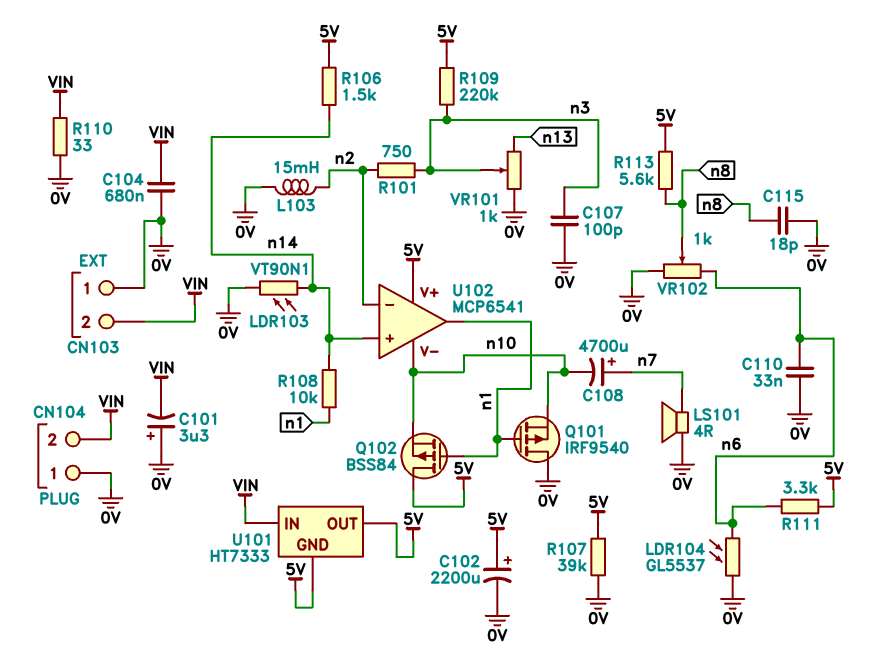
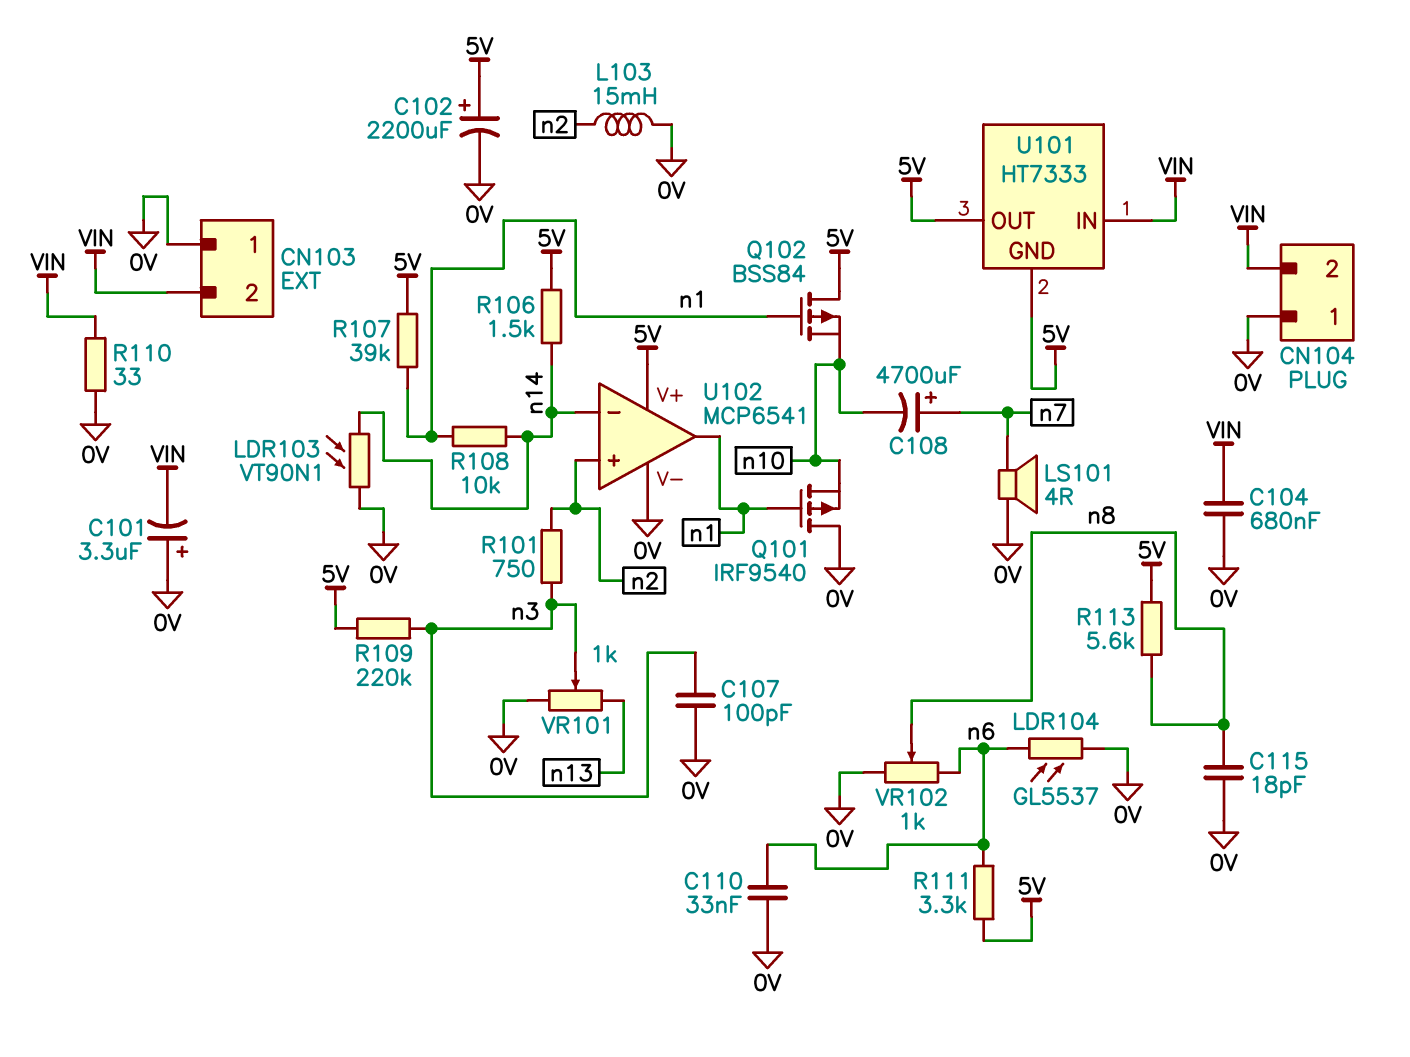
R107: 39k (0V, 5V) -> 39k (5V, n1)
U102 pin V-: n10 -> 0V
U102 pin in+: n14 -> n2
U102 pin in-: n2 -> n14

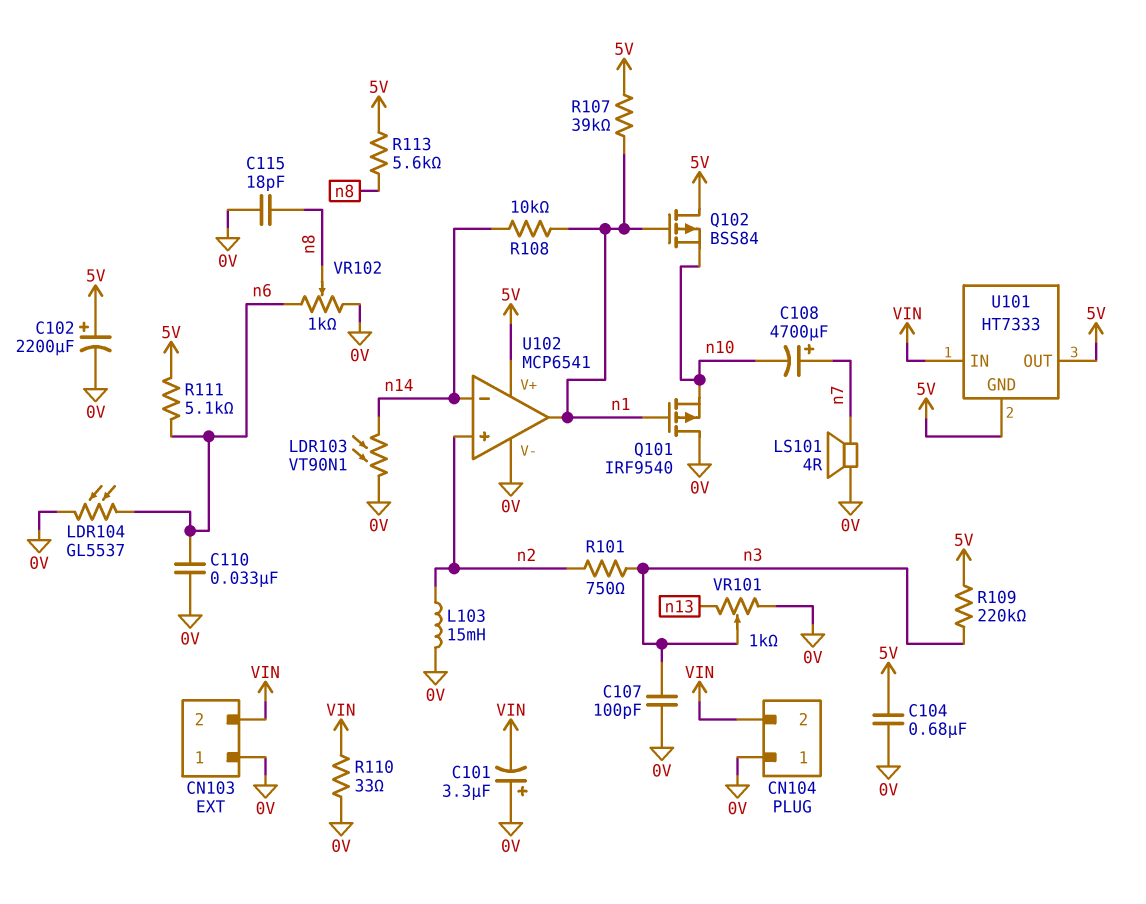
C104: 680nF (0V, VIN) -> 680nF (0V, 5V)
R106: 1.5k (5V, n14) -> none
R111: 3.3k (5V, n6) -> 5.1k (5V, n6)

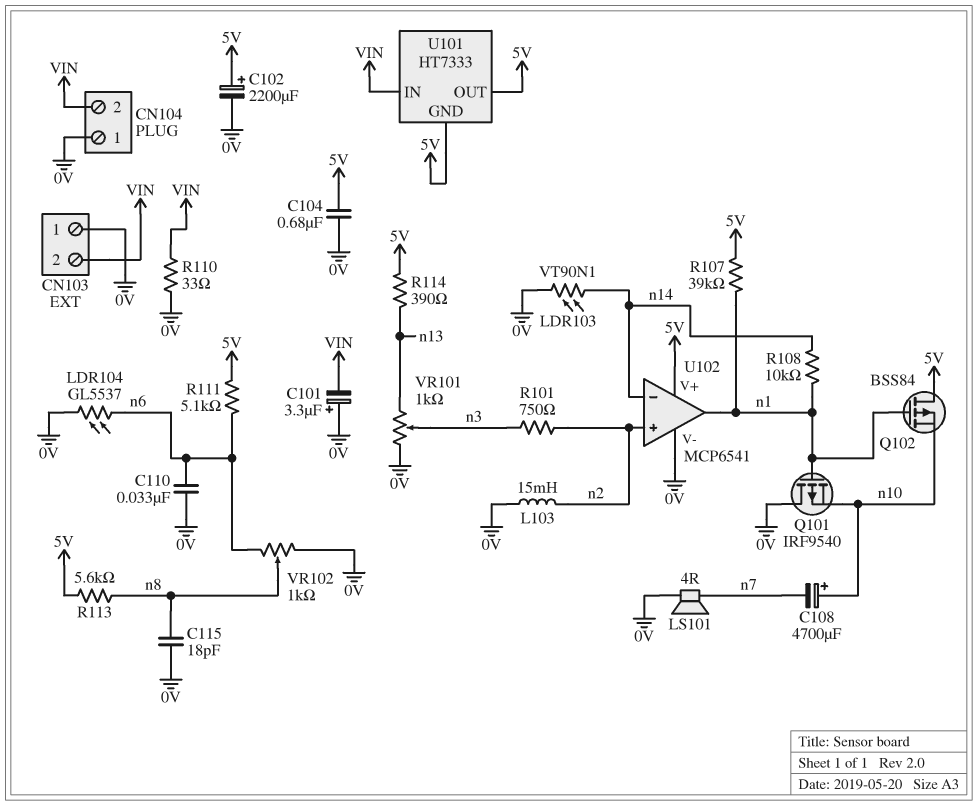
C107: 100pF (0V, n3) -> none
C108: 4700uF (plus n7, minus n10) -> 4700uF (plus n10, minus n7)
R109: 220k (5V, n3) -> none
R114: none -> 390 (5V, n13)

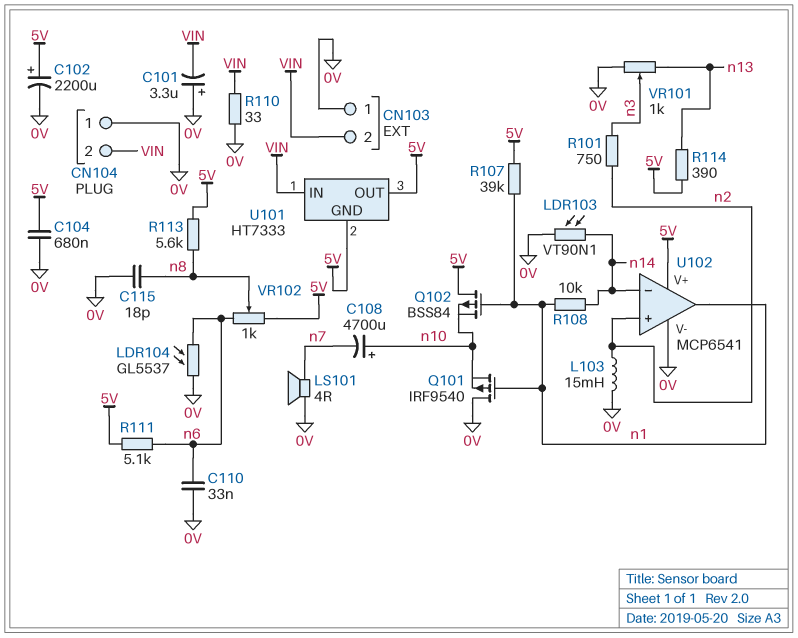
VR102: 1k (0V, n6, wiper n8) -> 1k (5V, n6, wiper n8)

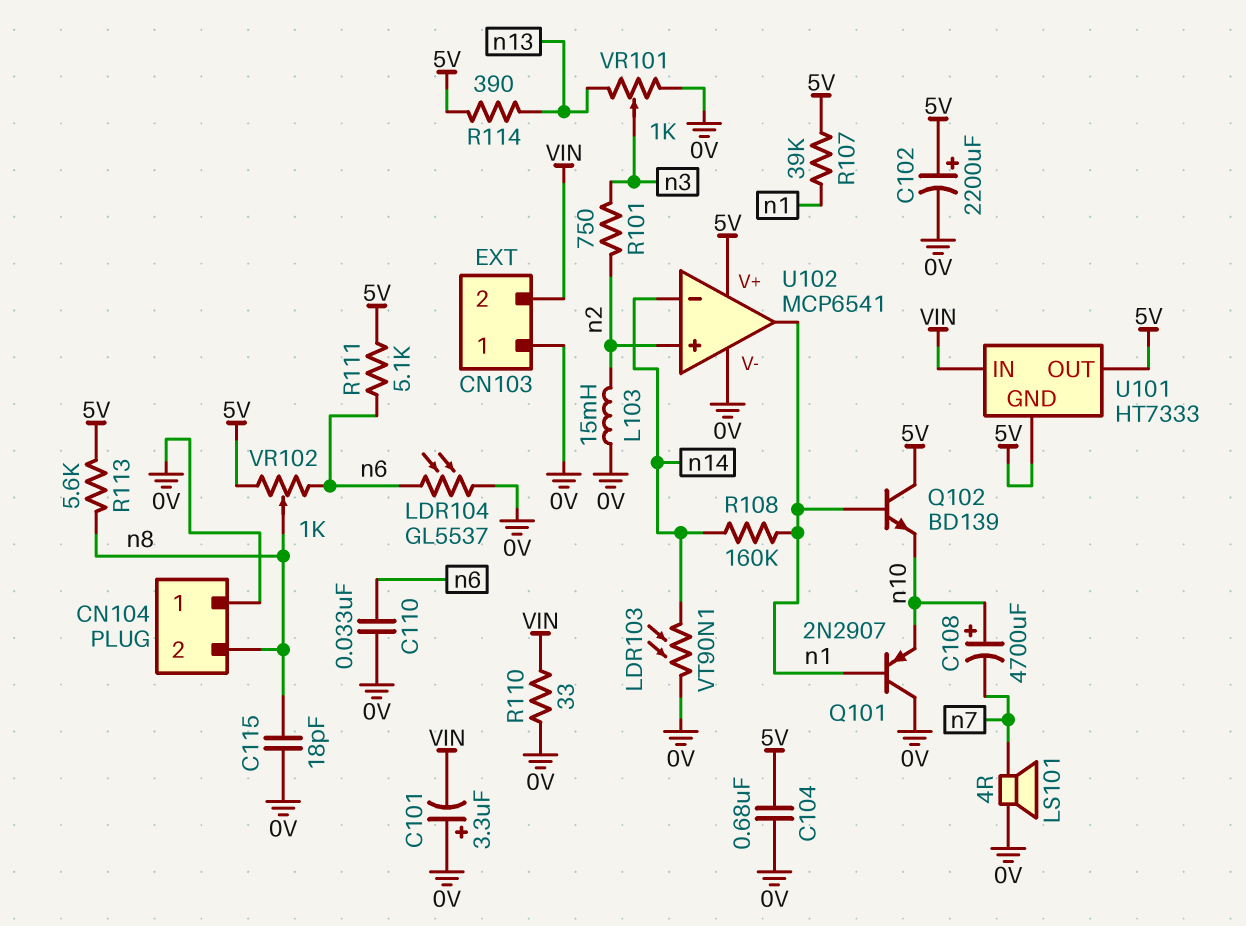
CN104 pin 2: VIN -> n8
Q101: PMOS IRF9540 (G n1, D 0V, S n10) -> PNP 2N2907 (B n1, C 0V, E n10)
Q102: PMOS BSS84 (G n1, D 5V, S n10) -> NPN BD139 (B n1, C 5V, E n10)
R108: 10k (n1, n14) -> 160k (n1, n14)

